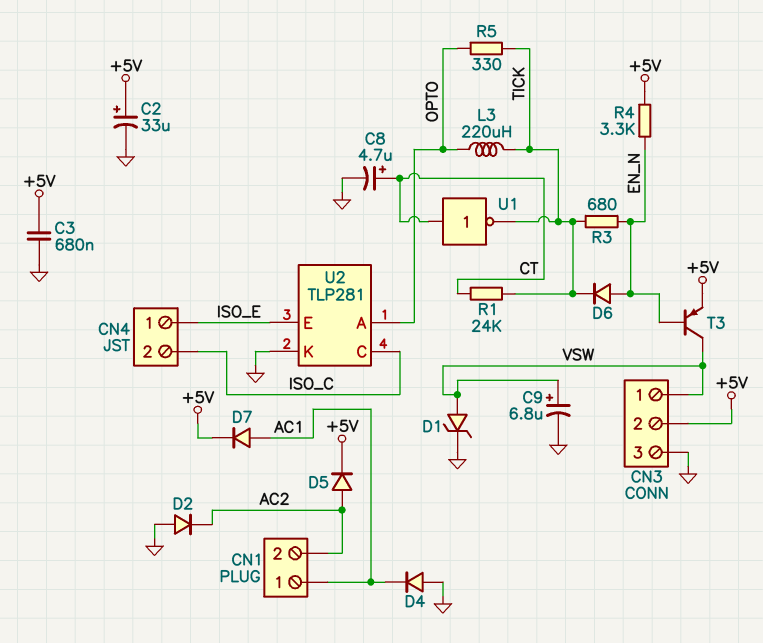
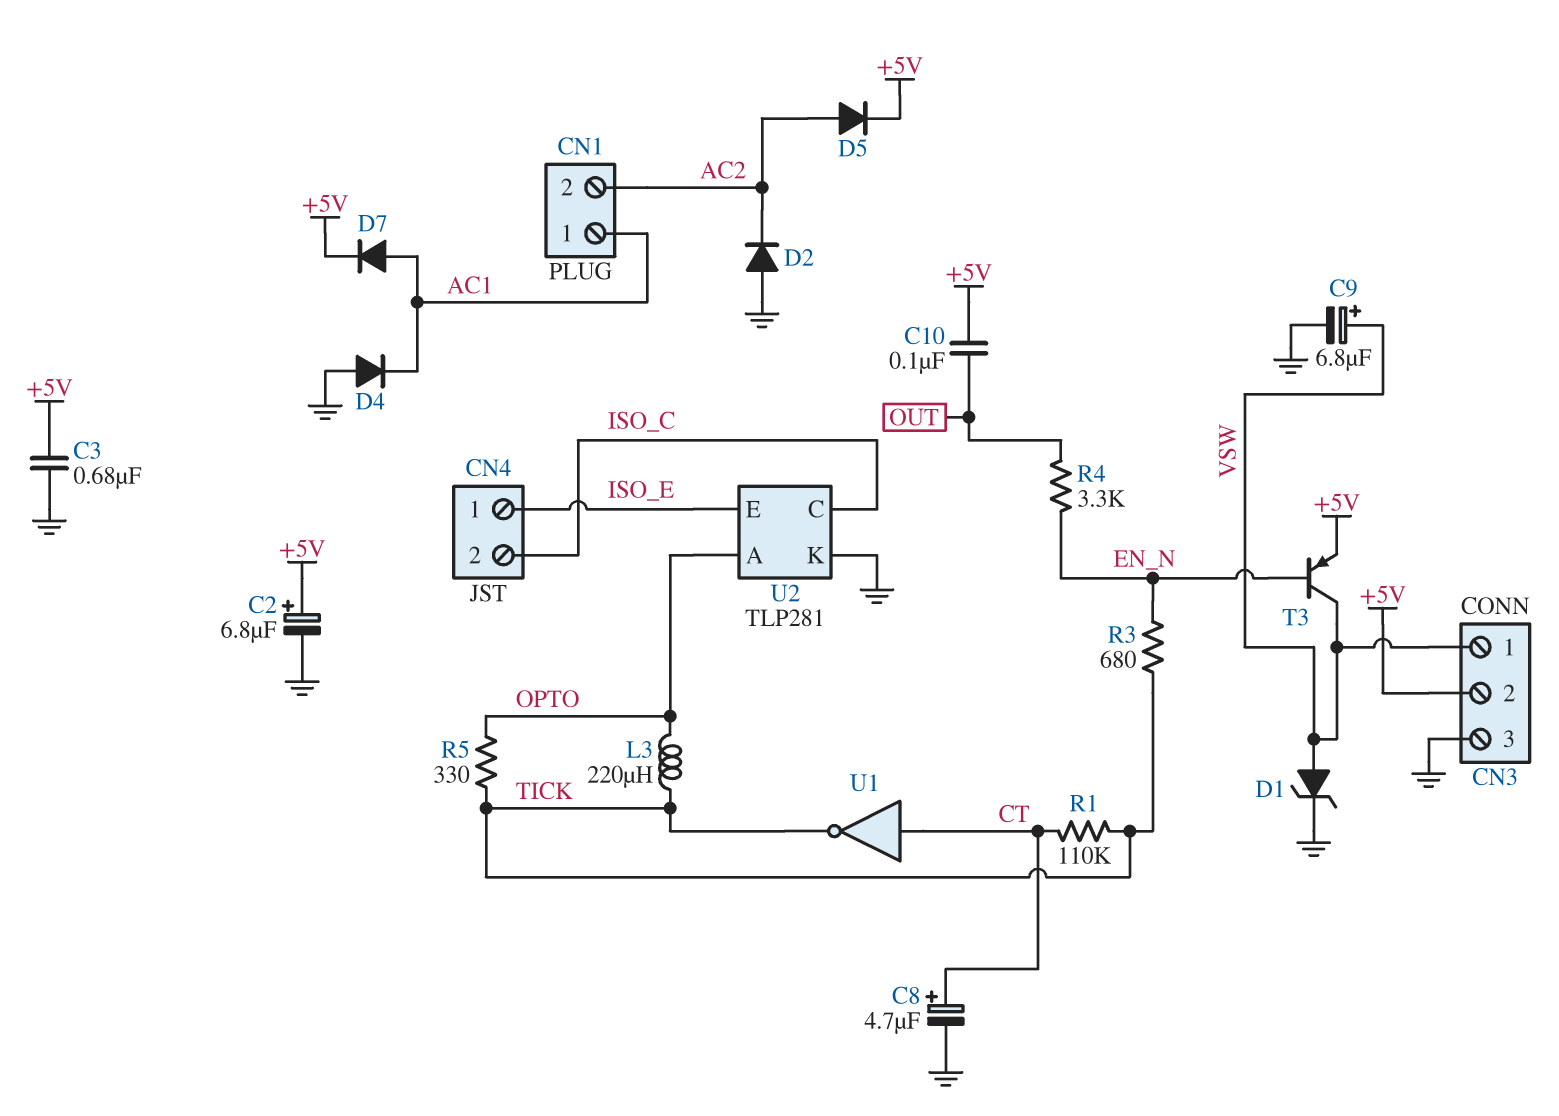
C2: 33uF (plus +5V, minus GND) -> 6.8uF (plus +5V, minus GND)
C10: none -> 100nF (+5V, OUT)
D6: diode (A EN_N, K TICK) -> none
R1: 24k (CT, TICK) -> 110k (CT, TICK)
R4: 3.3k (+5V, EN_N) -> 3.3k (EN_N, OUT)

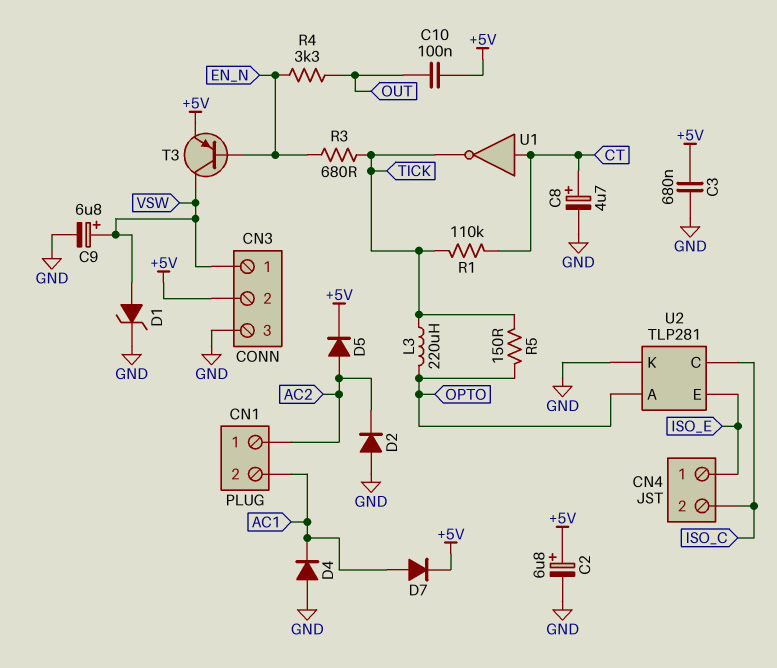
CN1 pin 1: AC1 -> AC2
CN1 pin 2: AC2 -> AC1
R5: 330 (OPTO, TICK) -> 150 (OPTO, TICK)

